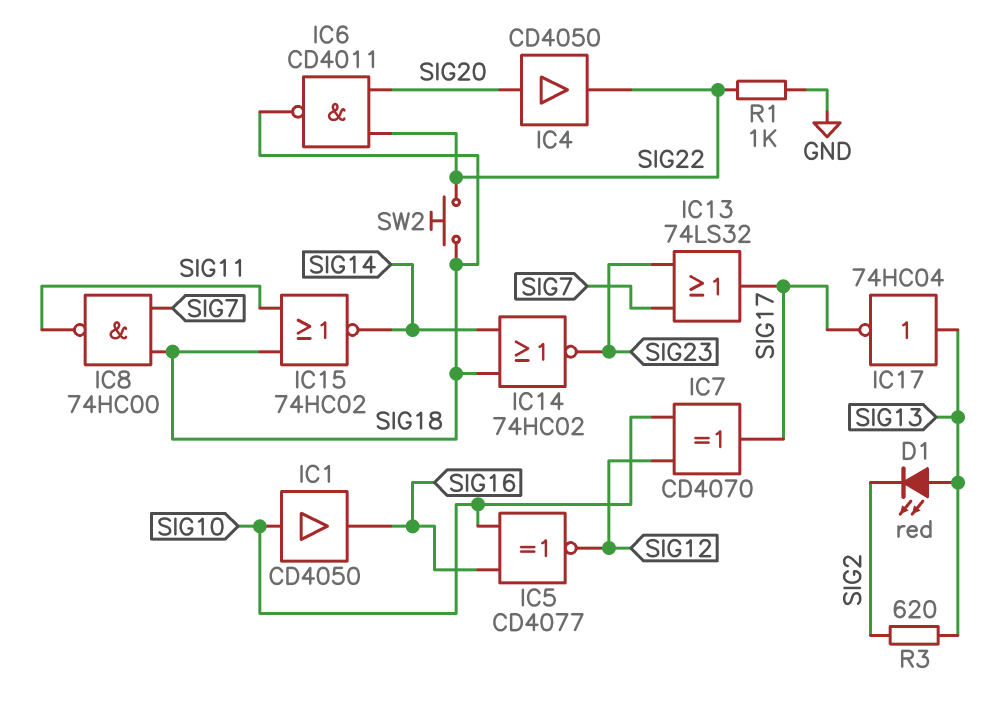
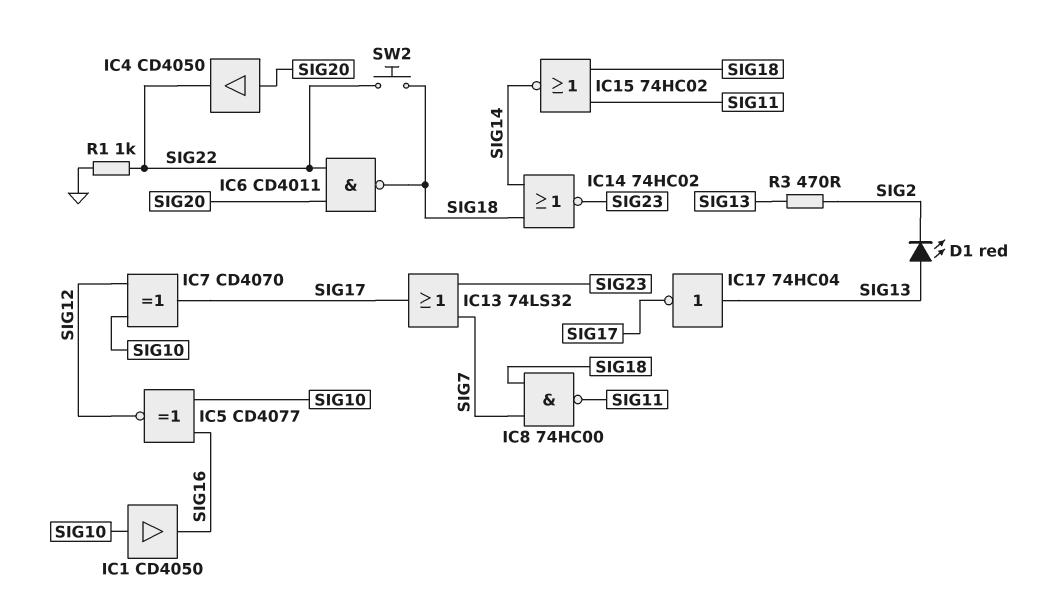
R3: 620 (SIG2, SIG13) -> 470 (SIG2, SIG13)

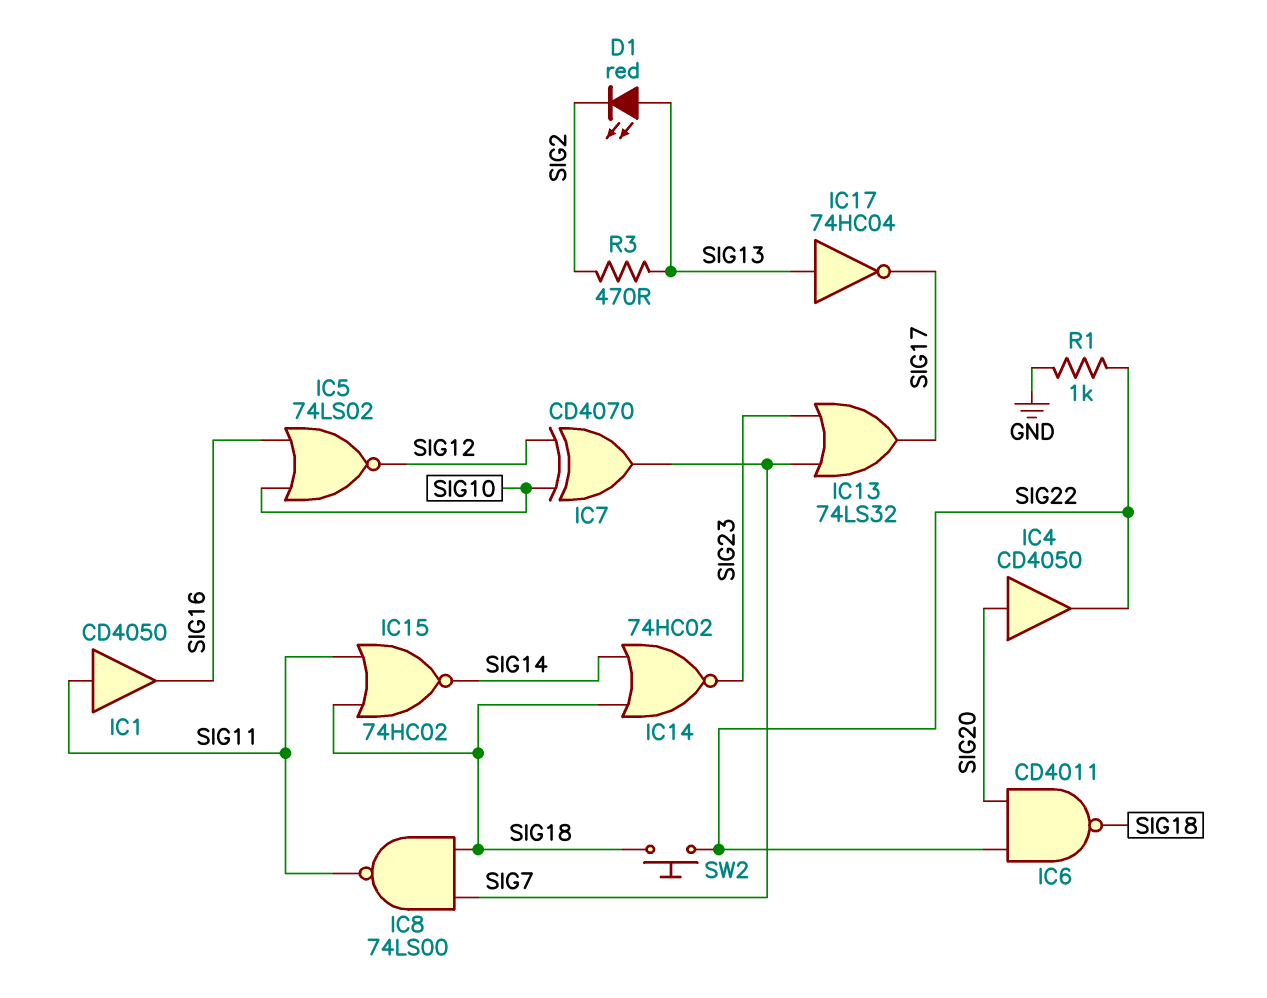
IC1: buffer CD4050 (in SIG10, out SIG16) -> buffer CD4050 (in SIG11, out SIG16)
IC5: XNOR CD4077 (in SIG10, in SIG16, out SIG12) -> NOR 74LS02 (in SIG10, in SIG16, out SIG12)
IC7: XOR CD4070 (in SIG10, in SIG12, out SIG17) -> XOR CD4070 (in SIG10, in SIG12, out SIG7)
IC8: NAND 74HC00 (in SIG7, in SIG18, out SIG11) -> NAND 74LS00 (in SIG7, in SIG18, out SIG11)

